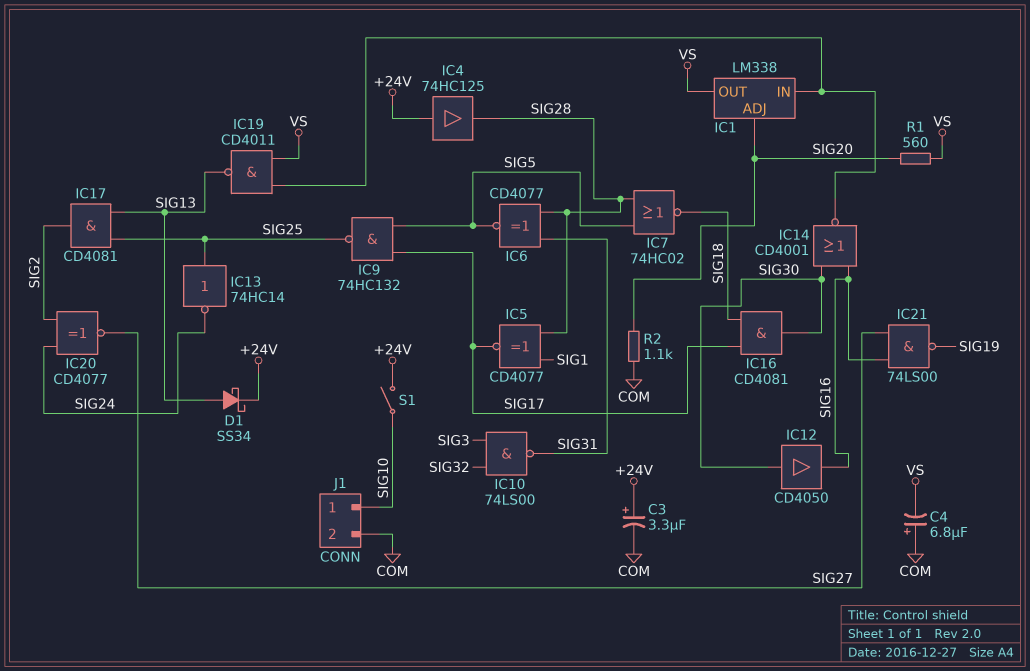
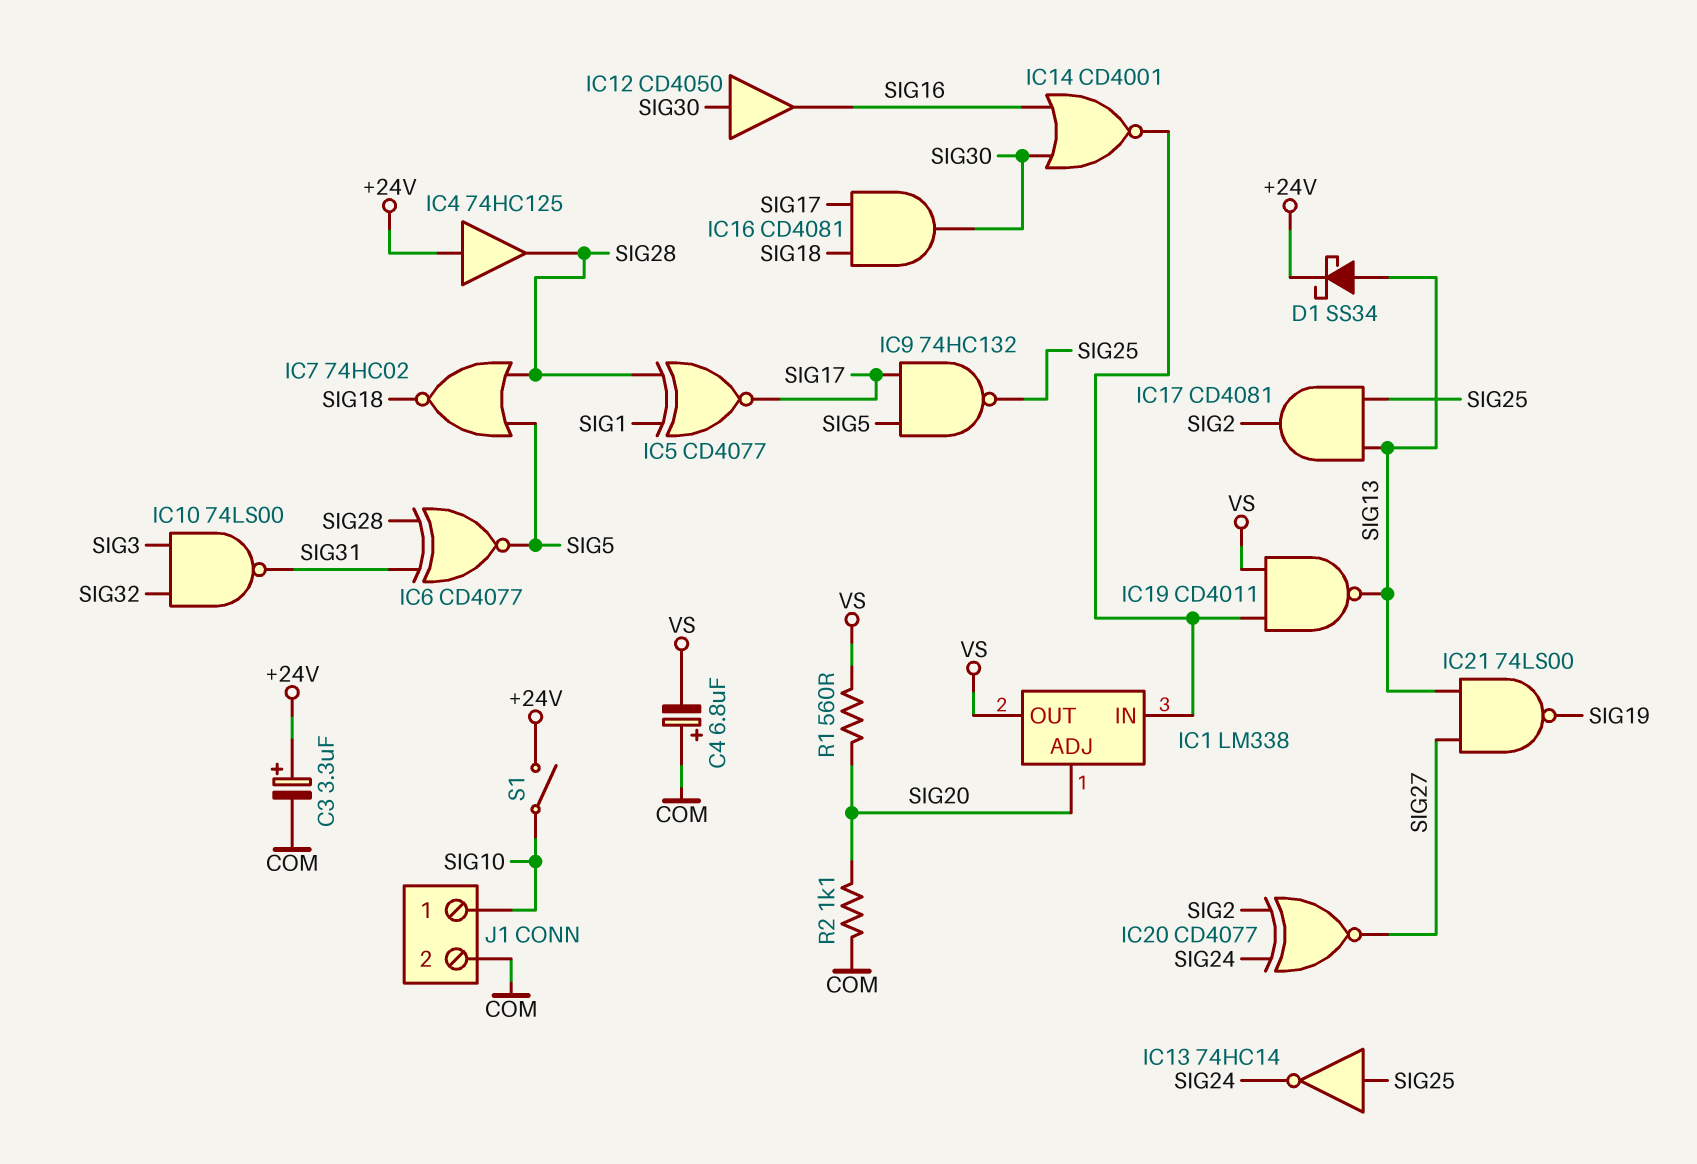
IC21: NAND 74LS00 (in SIG16, in SIG27, out SIG19) -> NAND 74LS00 (in SIG13, in SIG27, out SIG19)

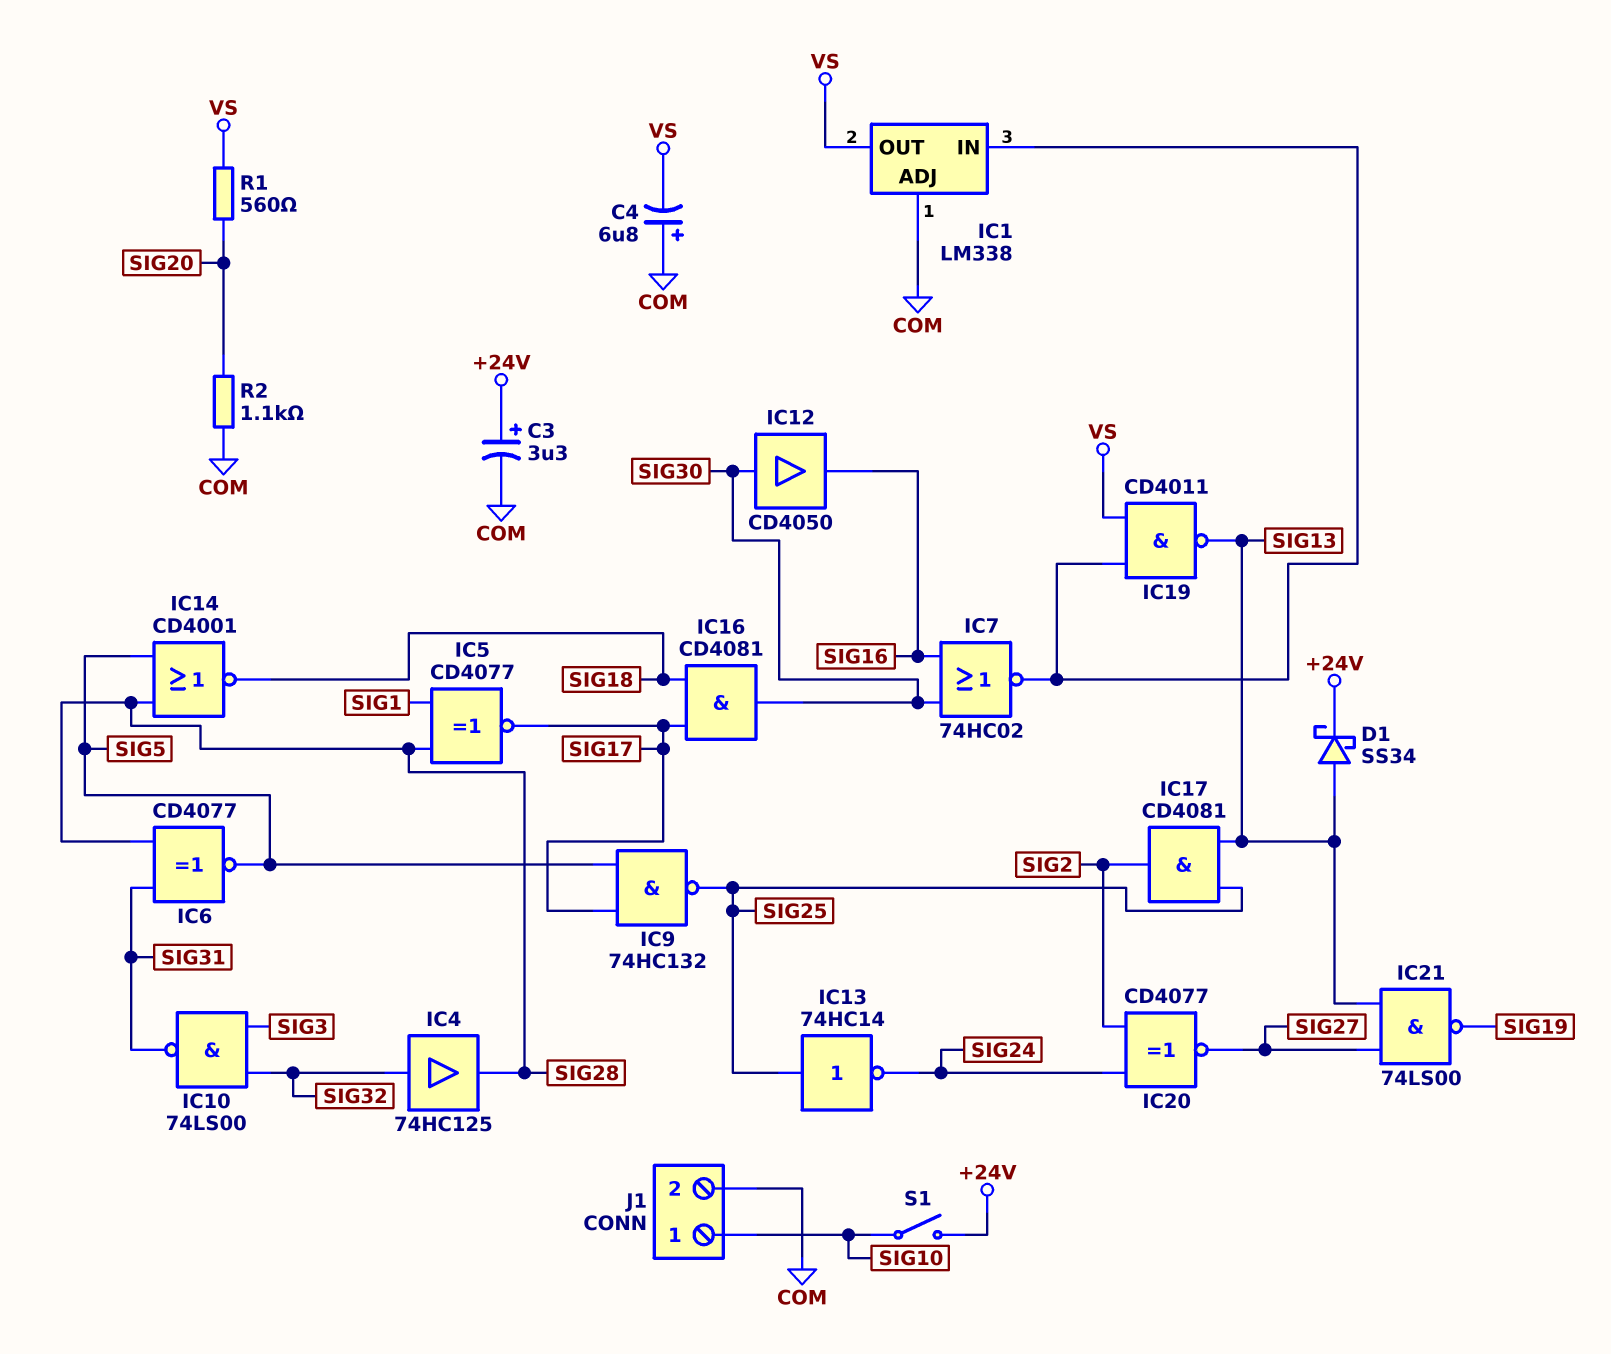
IC1 pin ADJ: SIG20 -> COM
IC4: buffer 74HC125 (in +24V, out SIG28) -> buffer 74HC125 (in SIG32, out SIG28)
IC7: NOR 74HC02 (in SIG5, in SIG28, out SIG18) -> NOR 74HC02 (in SIG16, in SIG30, out IC1/IN)
IC14: NOR CD4001 (in SIG16, in SIG30, out IC1/IN) -> NOR CD4001 (in SIG5, in SIG28, out SIG18)

